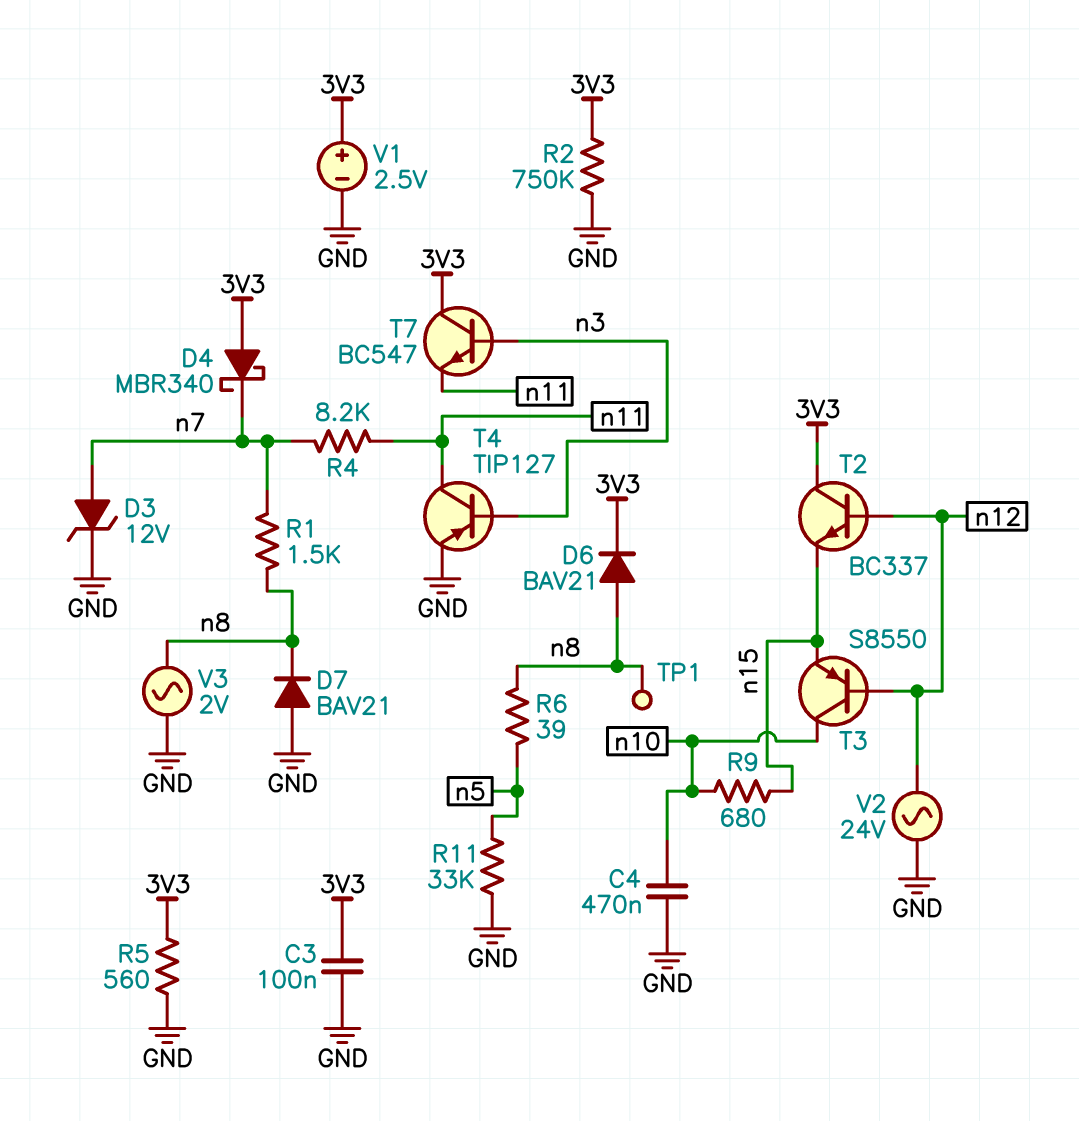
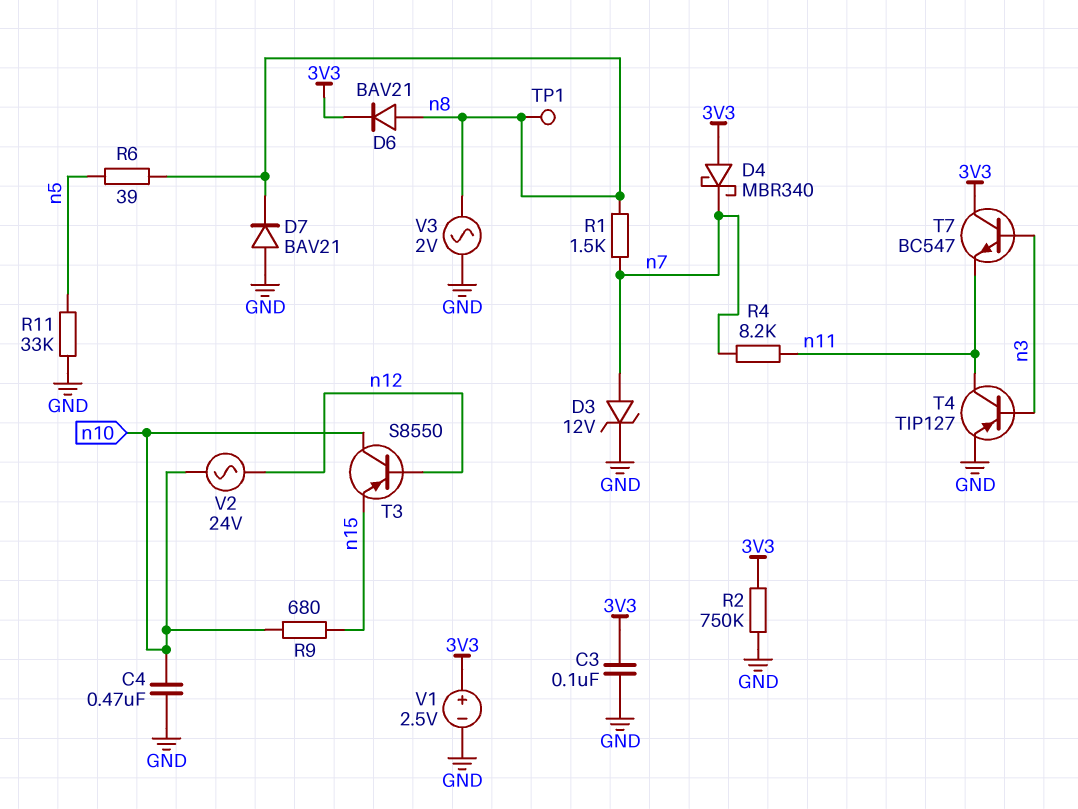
R5: 560 (3V3, GND) -> none
T2: NPN BC337 (B n12, C 3V3, E n15) -> none
V2: AC 24V (GND, n12) -> AC 24V (n10, n12)

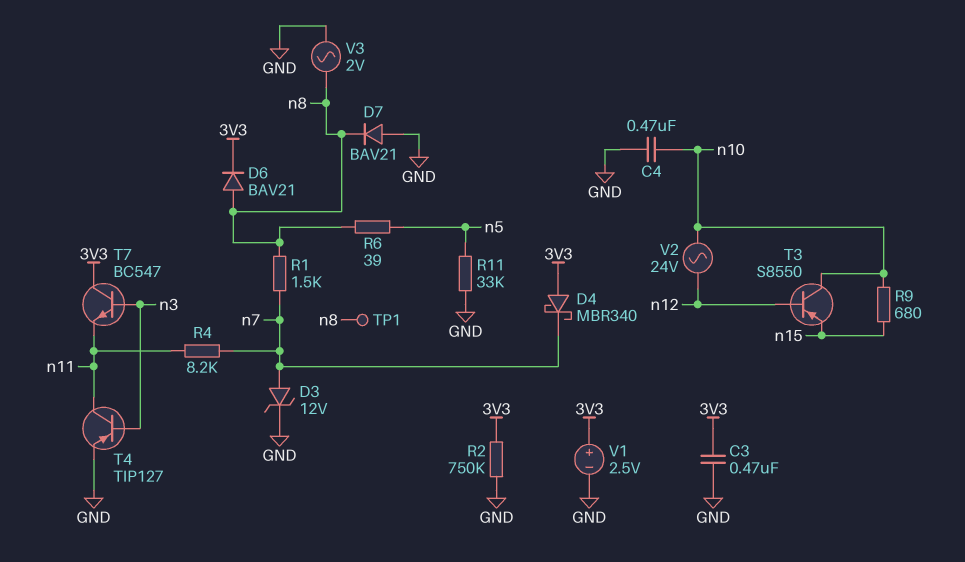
C3: 100nF (3V3, GND) -> 470nF (3V3, GND)

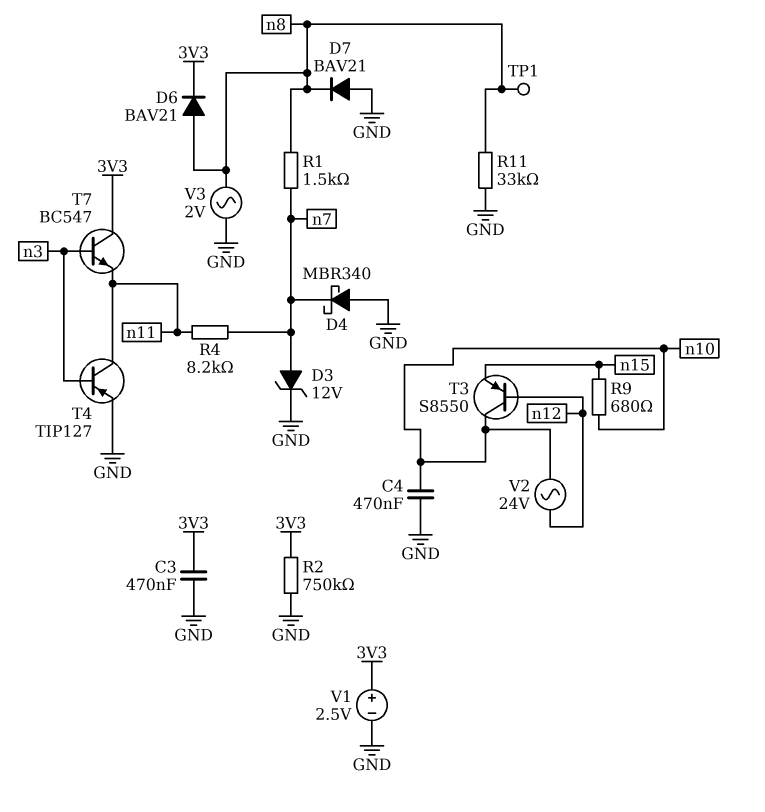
D4: schottky MBR340 (A 3V3, K n7) -> schottky MBR340 (A GND, K n7)
R6: 39 (n5, n8) -> none
R11: 33k (GND, n5) -> 33k (GND, n8)

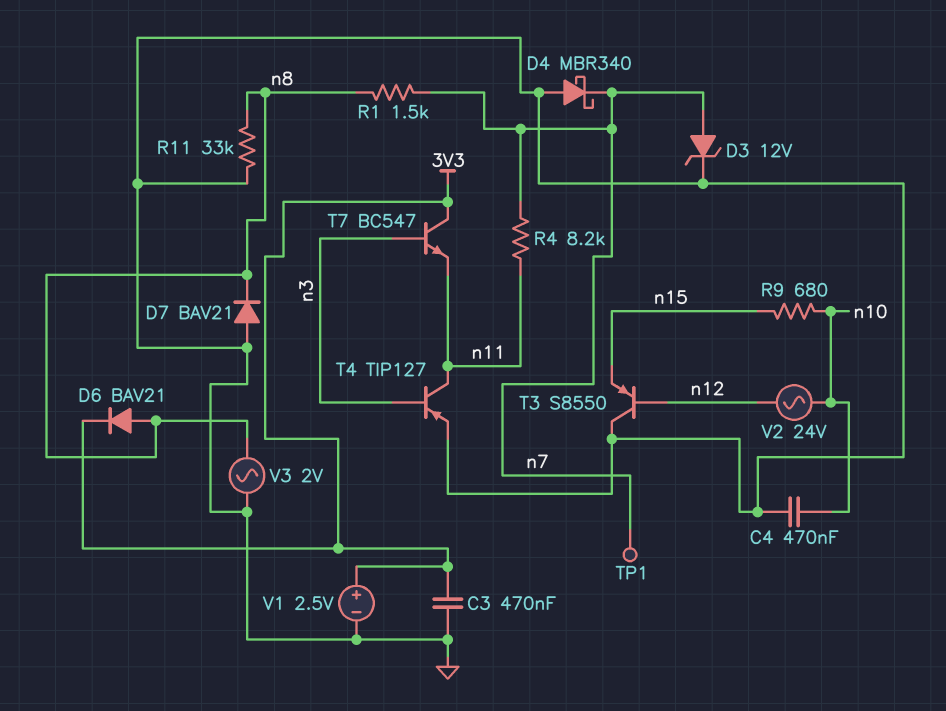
R2: 750k (3V3, GND) -> none
T3: PNP S8550 (B n12, C n10, E n15) -> PNP S8550 (B n12, C GND, E n15)
TP1: test point (n8) -> test point (n7)

